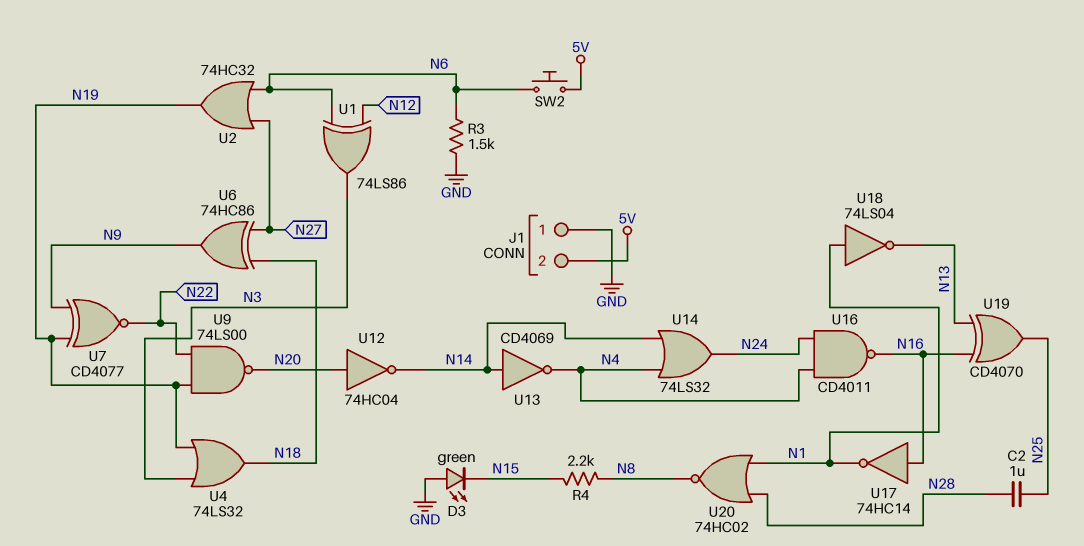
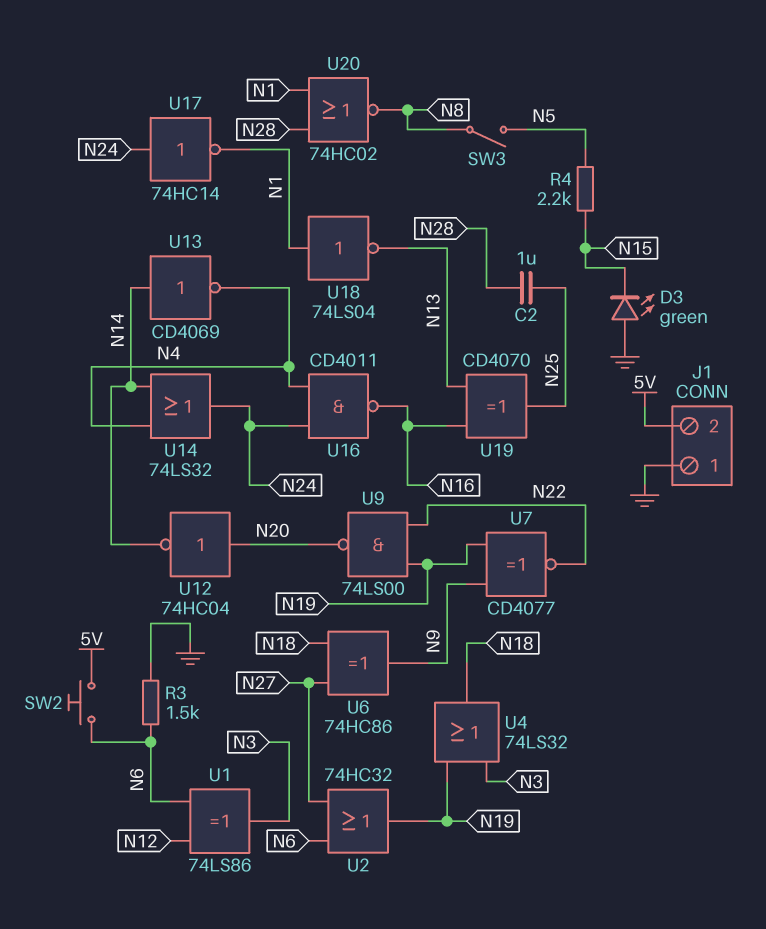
R4: 2.2k (N8, N15) -> 2.2k (N5, N15)
SW3: none -> switch (N5, N8)
U17: NOT 74HC14 (in N16, out N1) -> NOT 74HC14 (in N24, out N1)

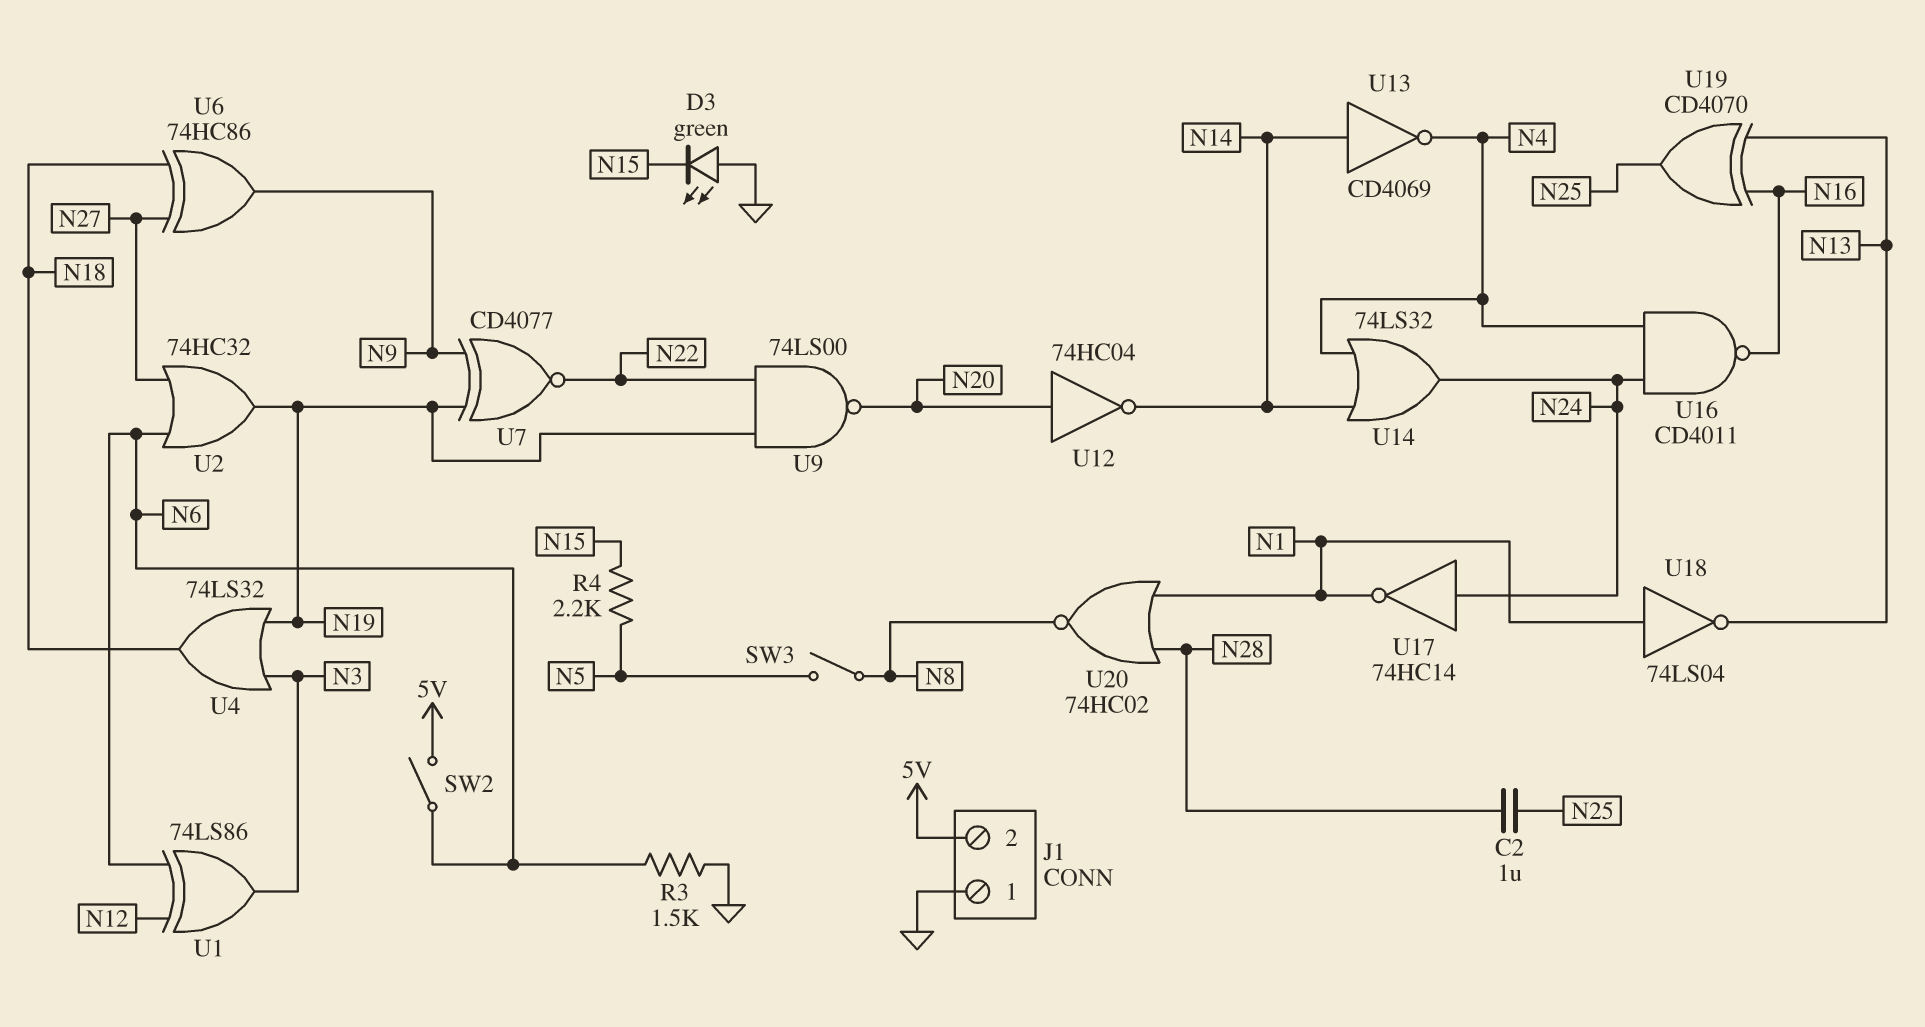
SW2: button (5V, N6) -> switch (5V, N6)

